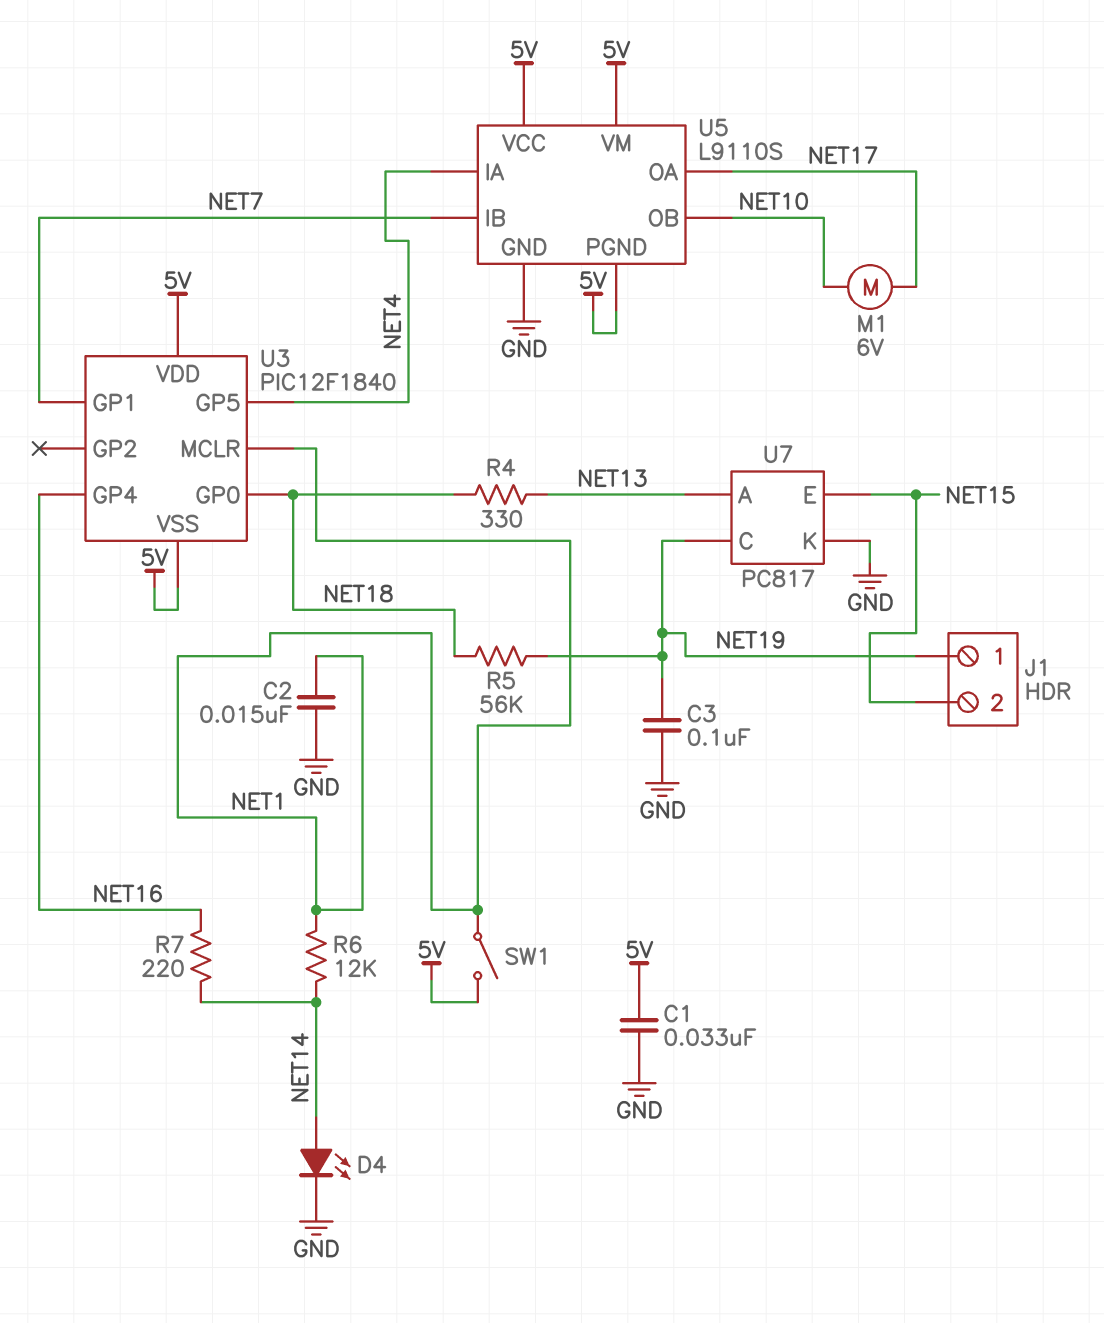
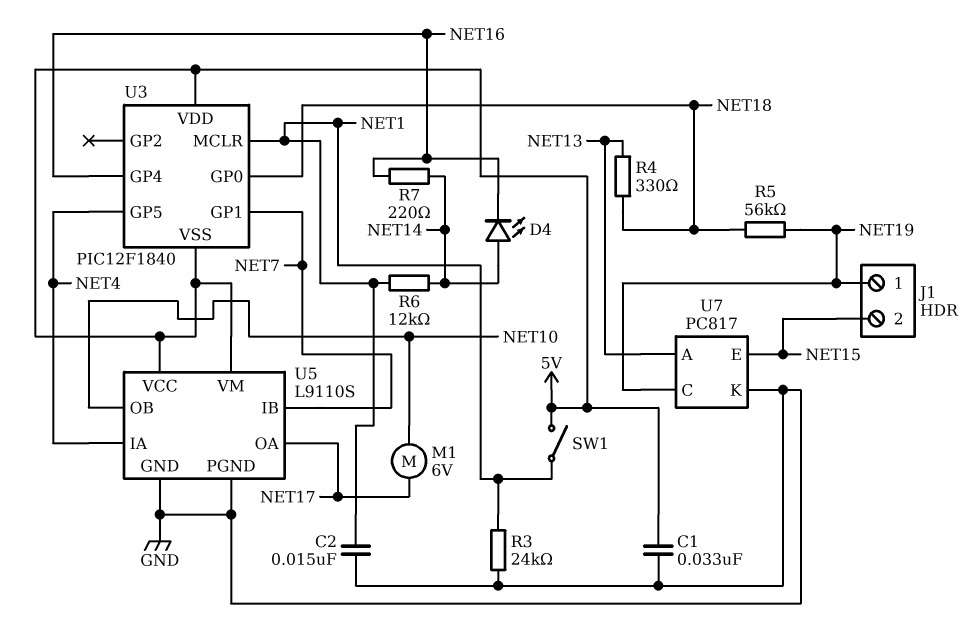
C3: 100nF (GND, NET19) -> none
D4: LED (A NET14, K GND) -> LED (A NET14, K NET16)
R3: none -> 24k (GND, NET1)
U5 pin PGND: 5V -> GND

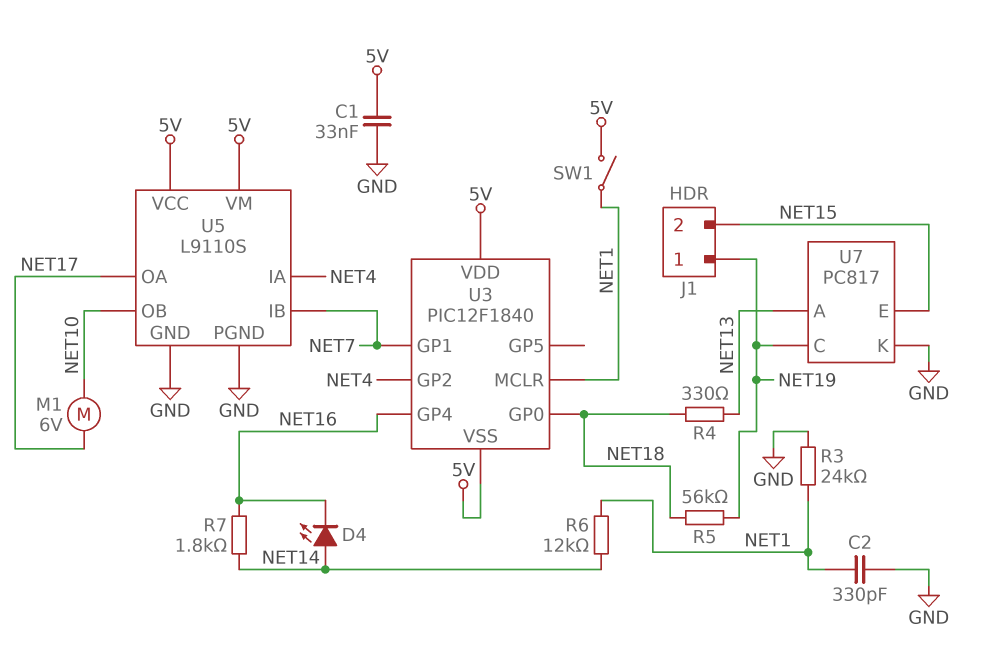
C2: 15nF (GND, NET1) -> 330pF (GND, NET1)
R7: 220 (NET14, NET16) -> 1.8k (NET14, NET16)
U3 pin GP2: none -> NET4
U3 pin GP5: NET4 -> none

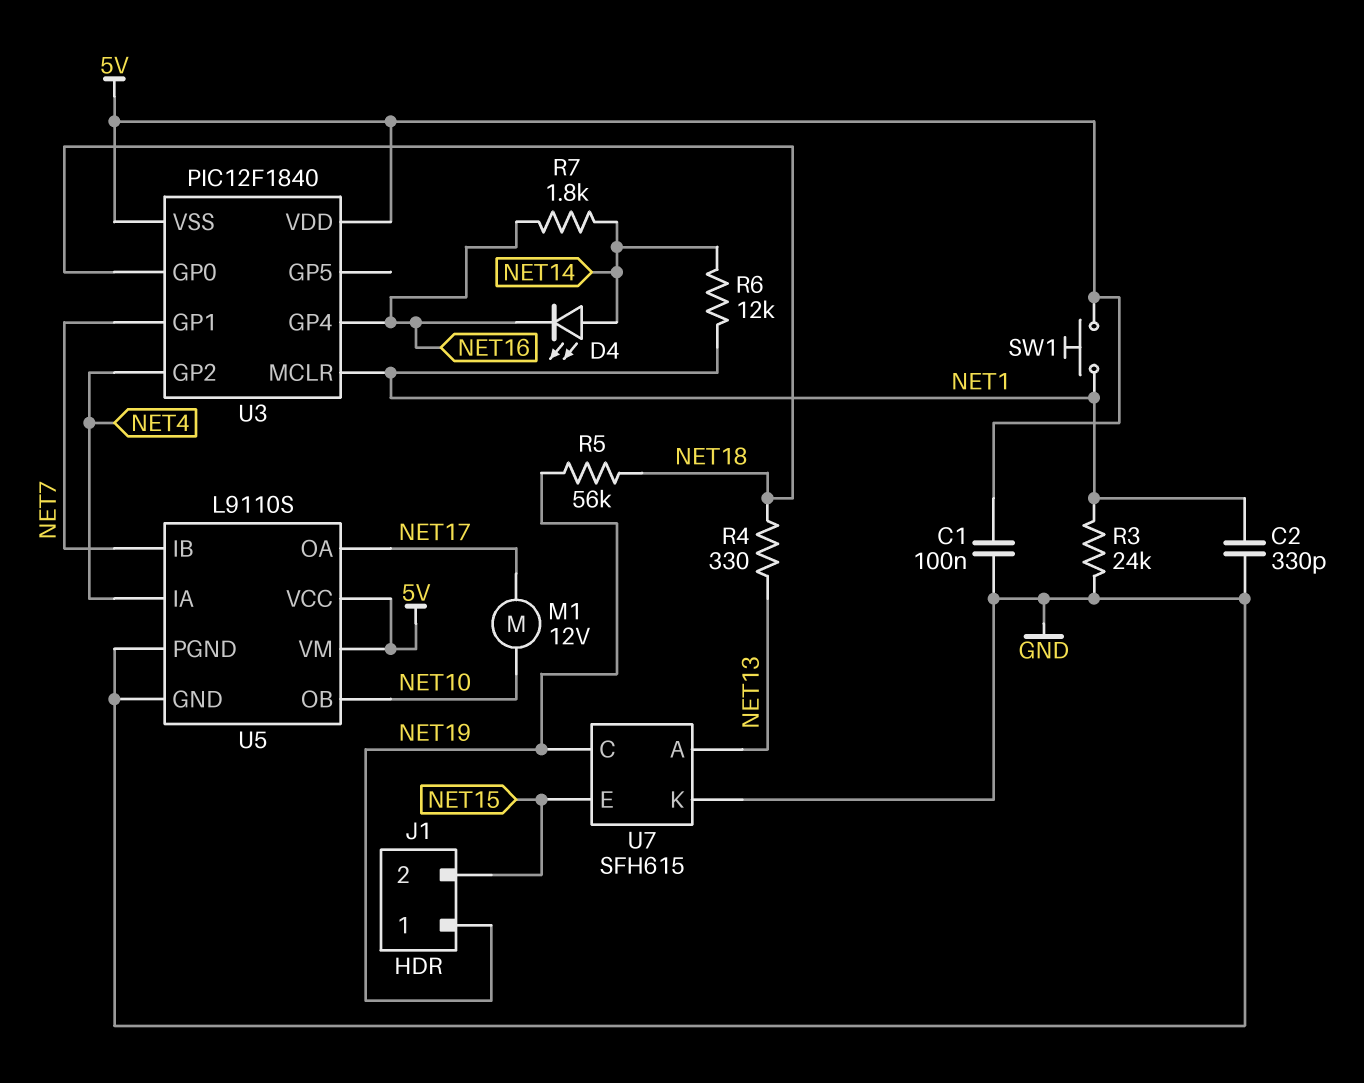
C1: 33nF (5V, GND) -> 100nF (5V, GND)
M1: motor 6V (NET10, NET17) -> motor 12V (NET10, NET17)
SW1: switch (5V, NET1) -> button (5V, NET1)
U7: PC817 -> SFH615

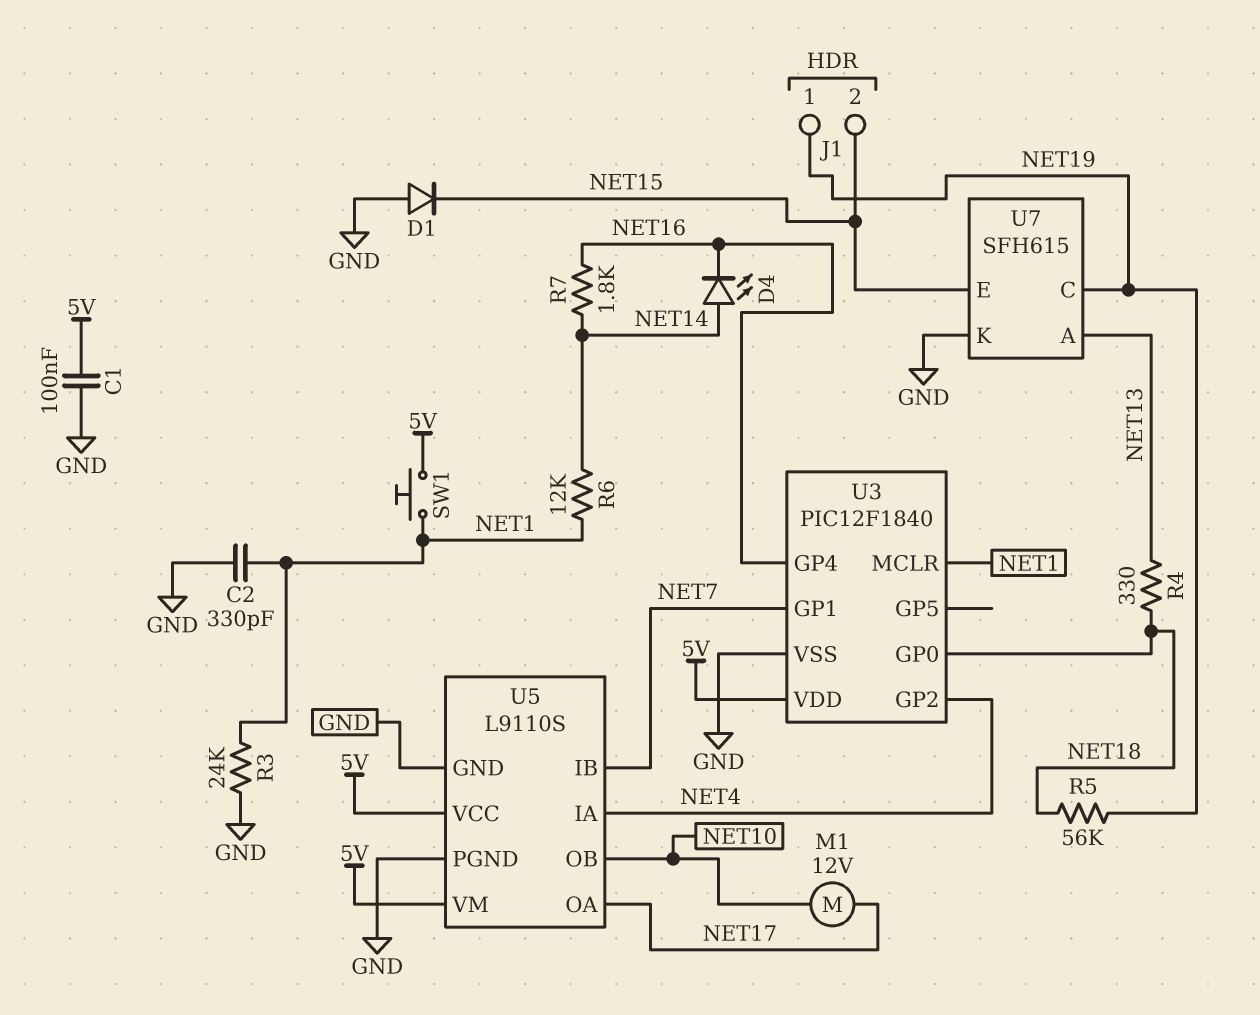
D1: none -> diode (A GND, K NET15)
U3 pin VSS: 5V -> GND

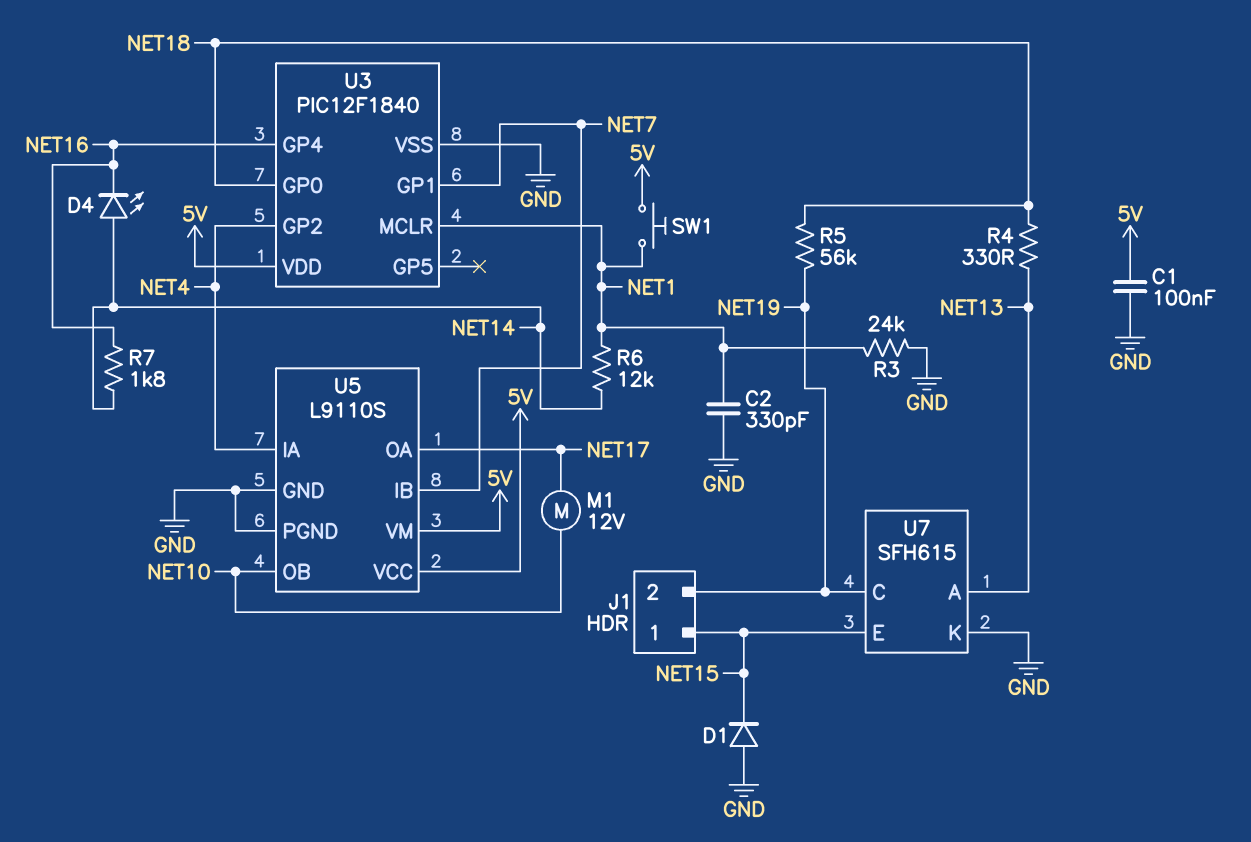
J1 pin 1: NET19 -> NET15
J1 pin 2: NET15 -> NET19

